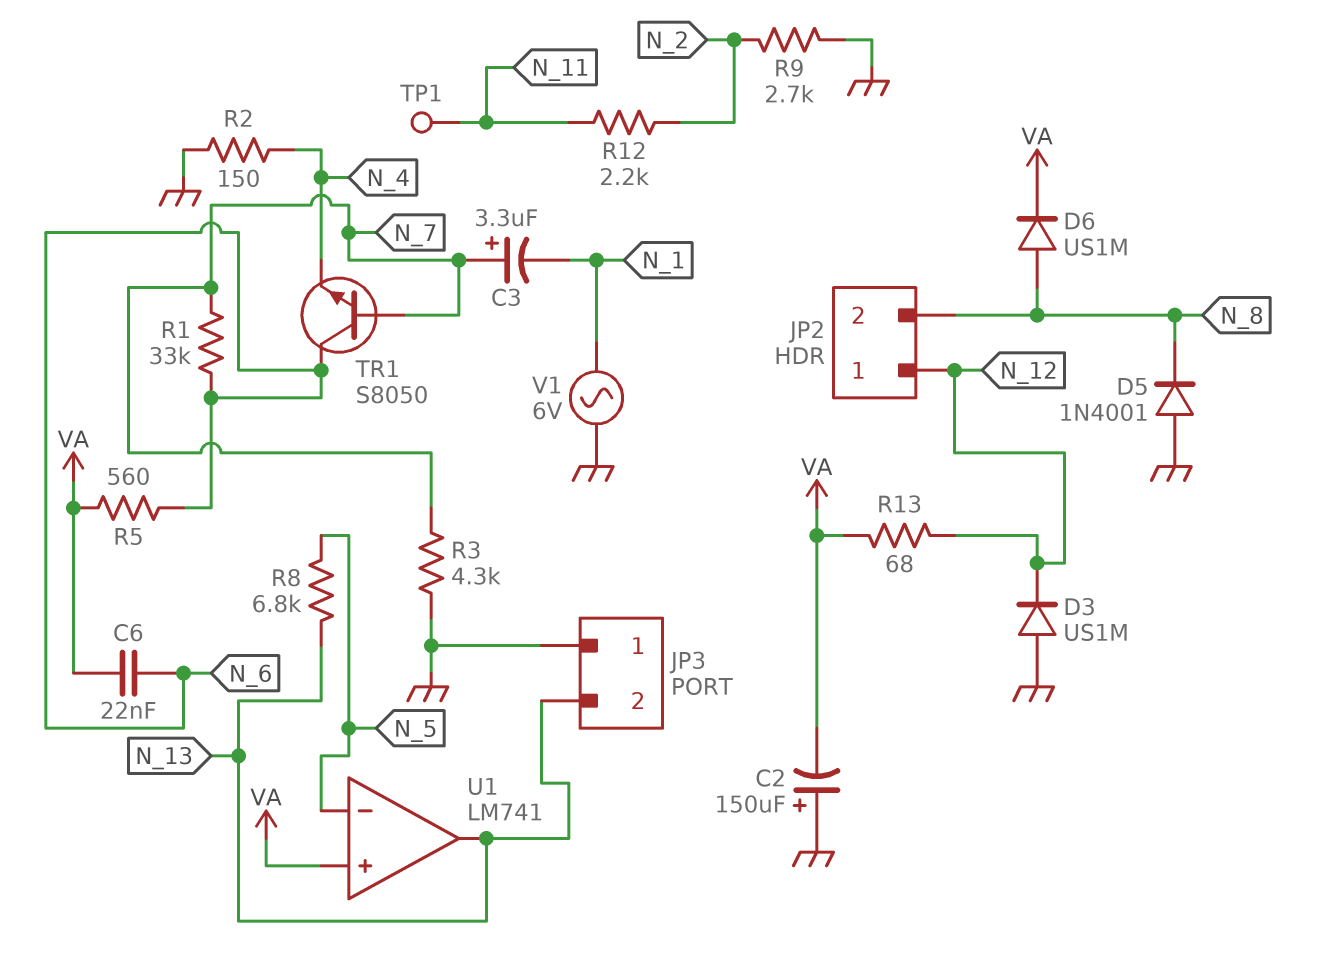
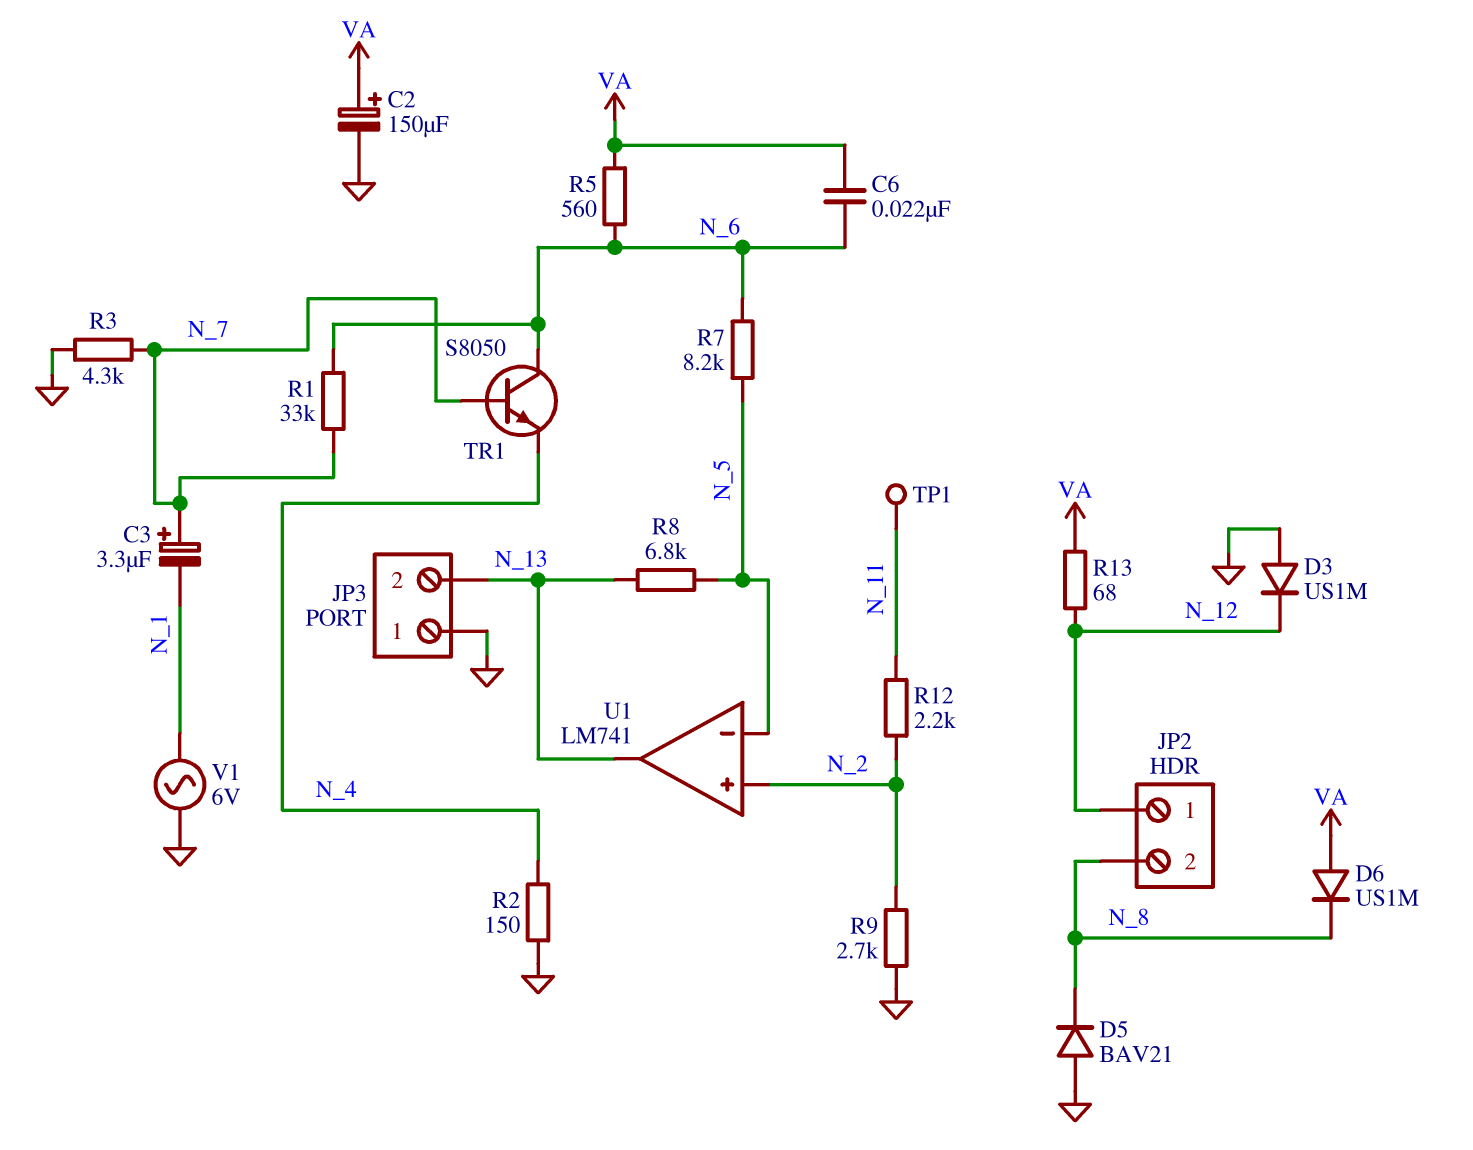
C2: 150uF (plus GND, minus VA) -> 150uF (plus VA, minus GND)
D5: diode 1N4001 (A GND, K N_8) -> diode BAV21 (A GND, K N_8)
D6: diode US1M (A N_8, K VA) -> diode US1M (A VA, K N_8)
R7: none -> 8.2k (N_5, N_6)
U1 pin in+: VA -> N_2

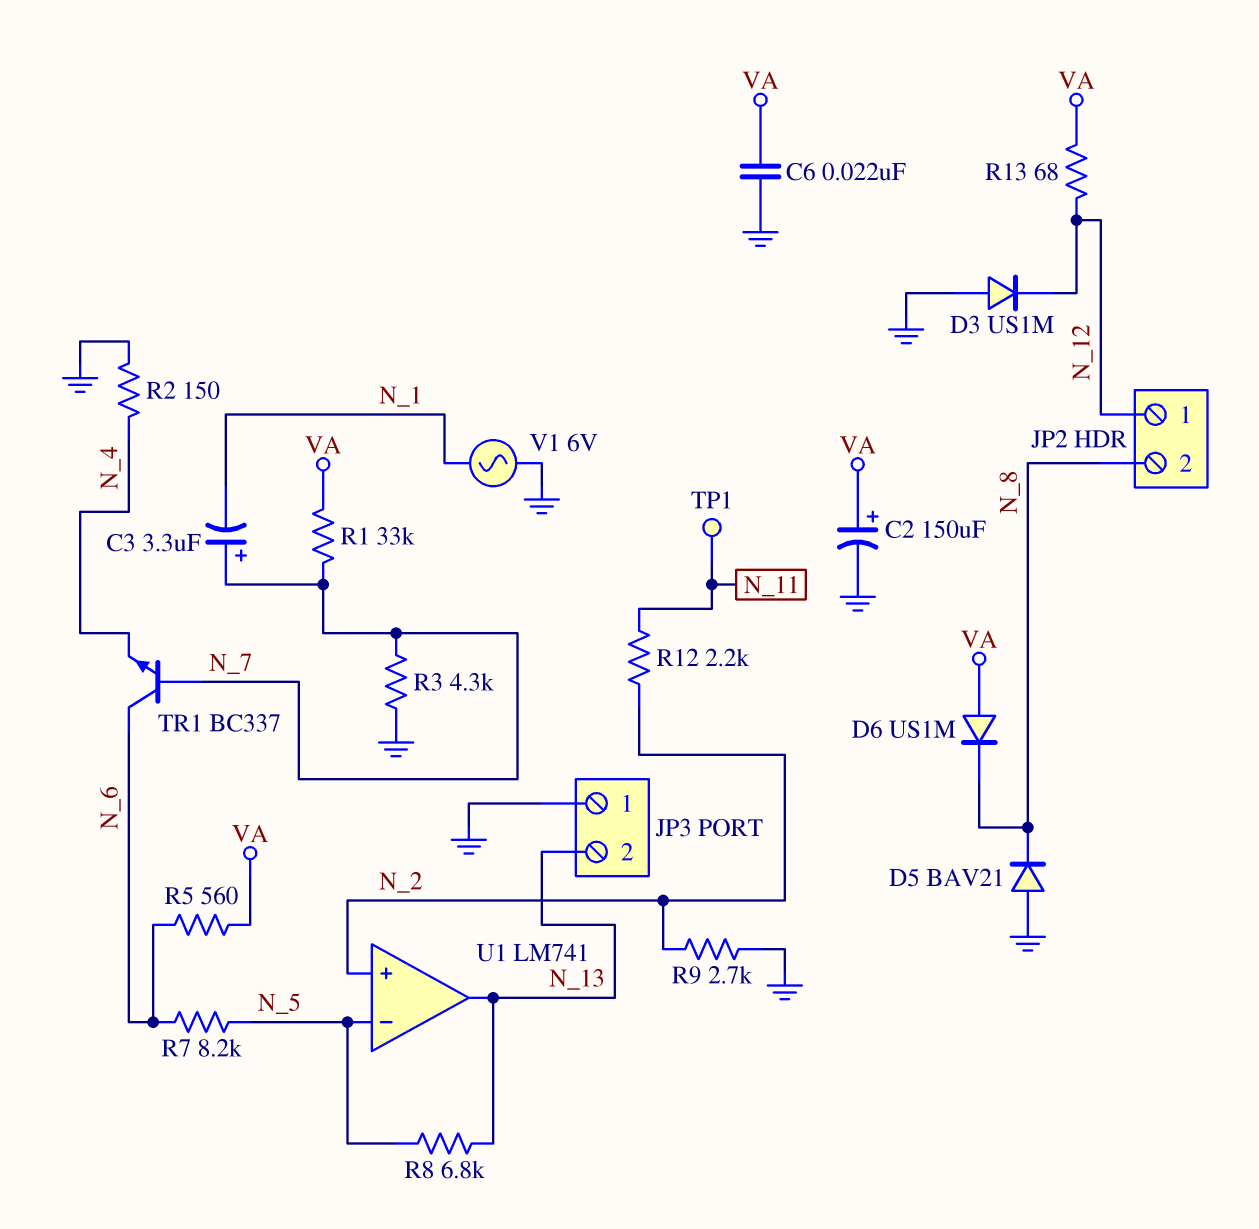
C6: 22nF (N_6, VA) -> 22nF (GND, VA)
R1: 33k (N_6, N_7) -> 33k (N_7, VA)
TR1: NPN S8050 (B N_7, C N_6, E N_4) -> NPN BC337 (B N_7, C N_6, E N_4)

